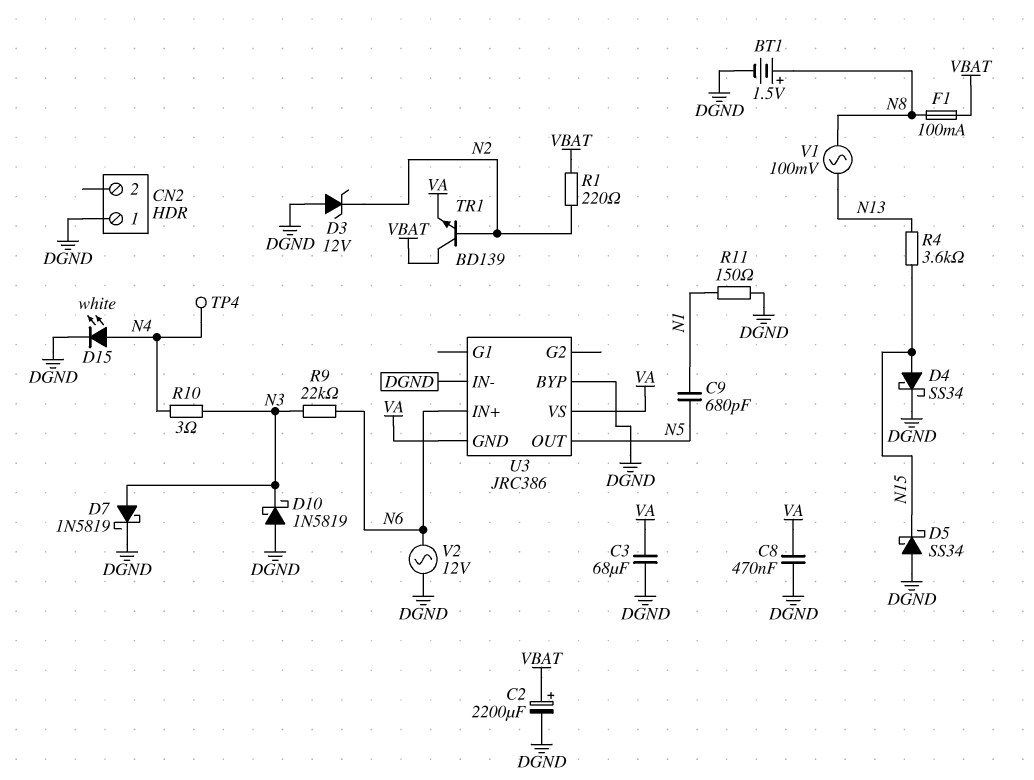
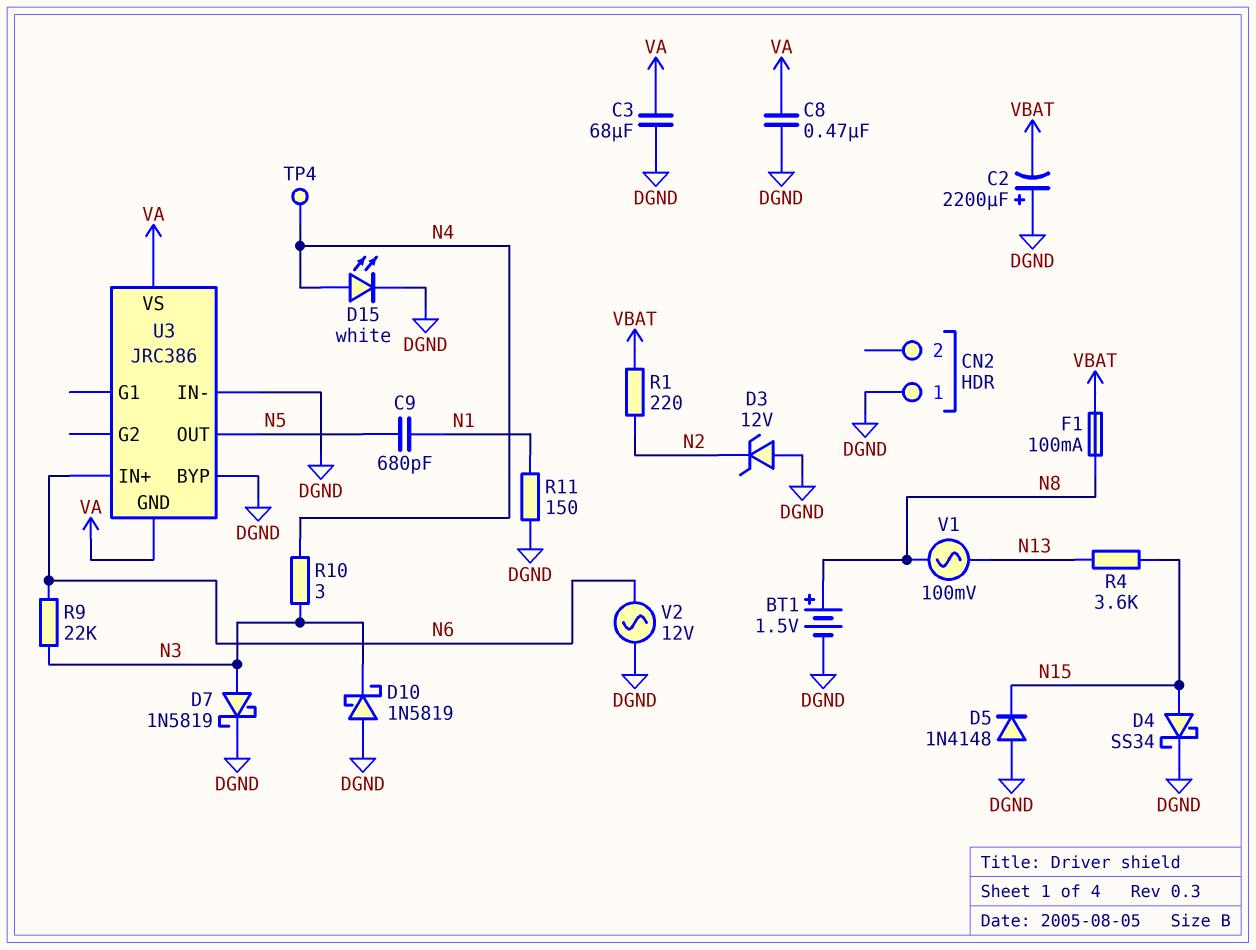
C2: 2200uF (plus VBAT, minus DGND) -> 2200uF (plus DGND, minus VBAT)
D5: schottky SS34 (A DGND, K N15) -> diode 1N4148 (A DGND, K N15)
TR1: NPN BD139 (B N2, C VBAT, E VA) -> none

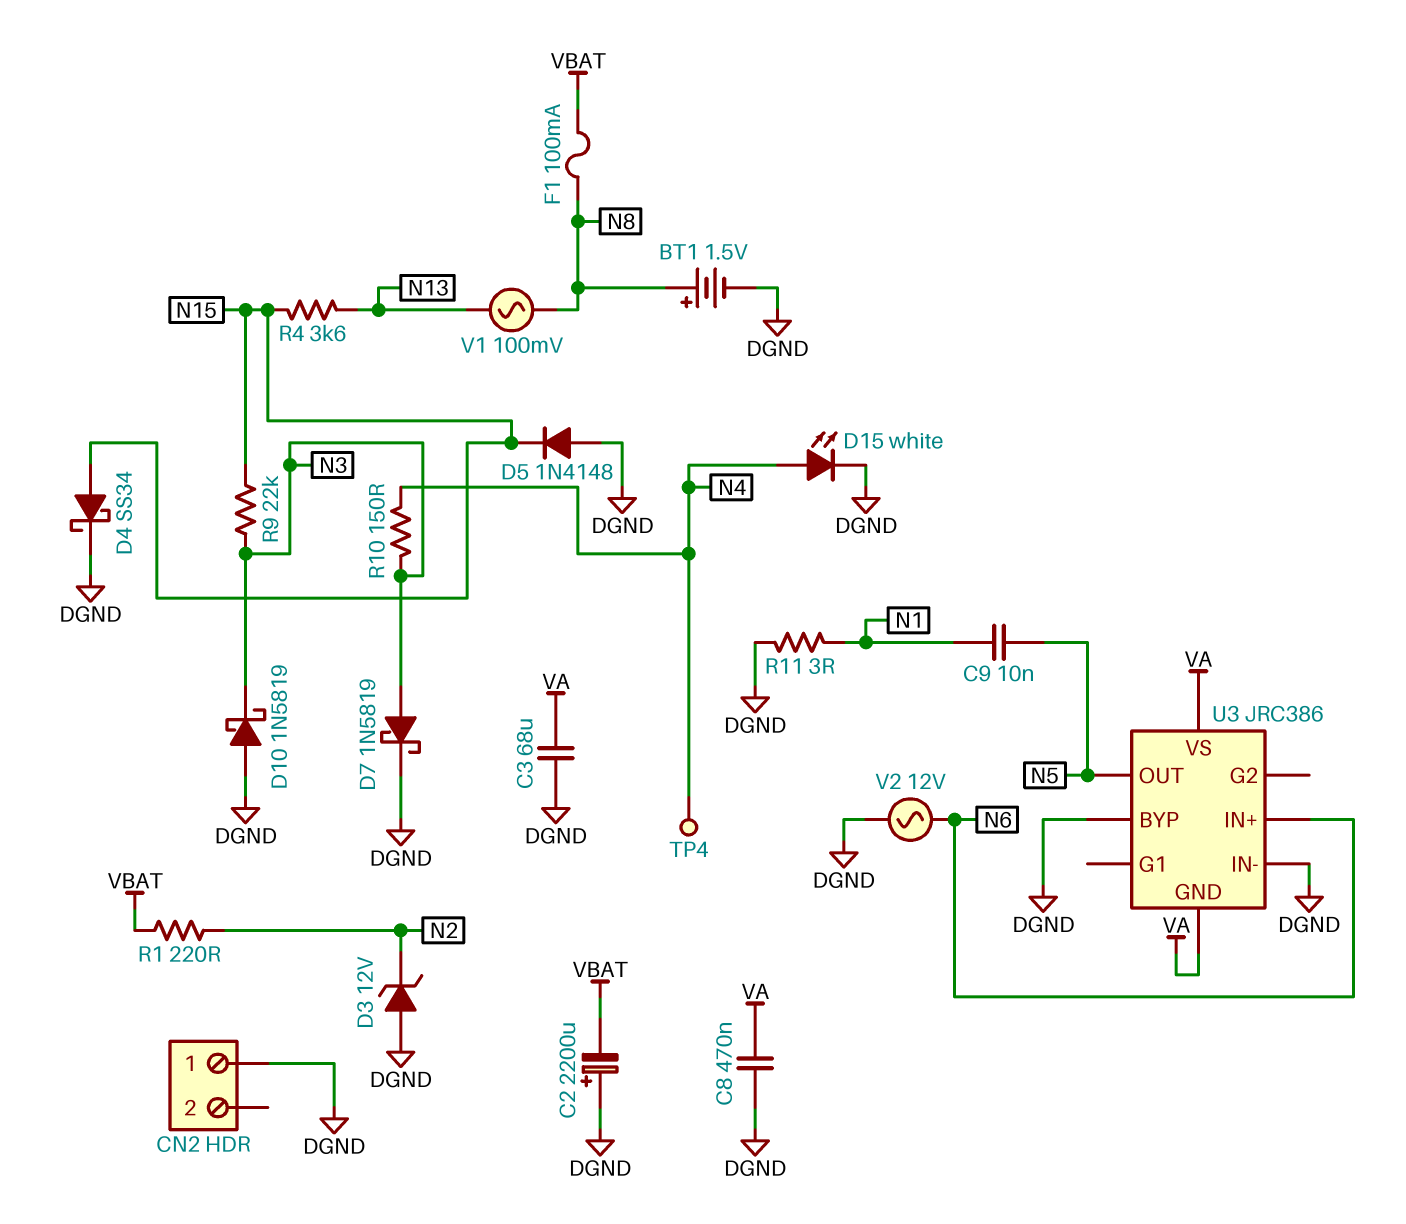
C9: 680pF (N1, N5) -> 10nF (N1, N5)
R9: 22k (N3, N6) -> 22k (N3, N15)
R10: 3 (N3, N4) -> 150 (N3, N4)
R11: 150 (DGND, N1) -> 3 (DGND, N1)

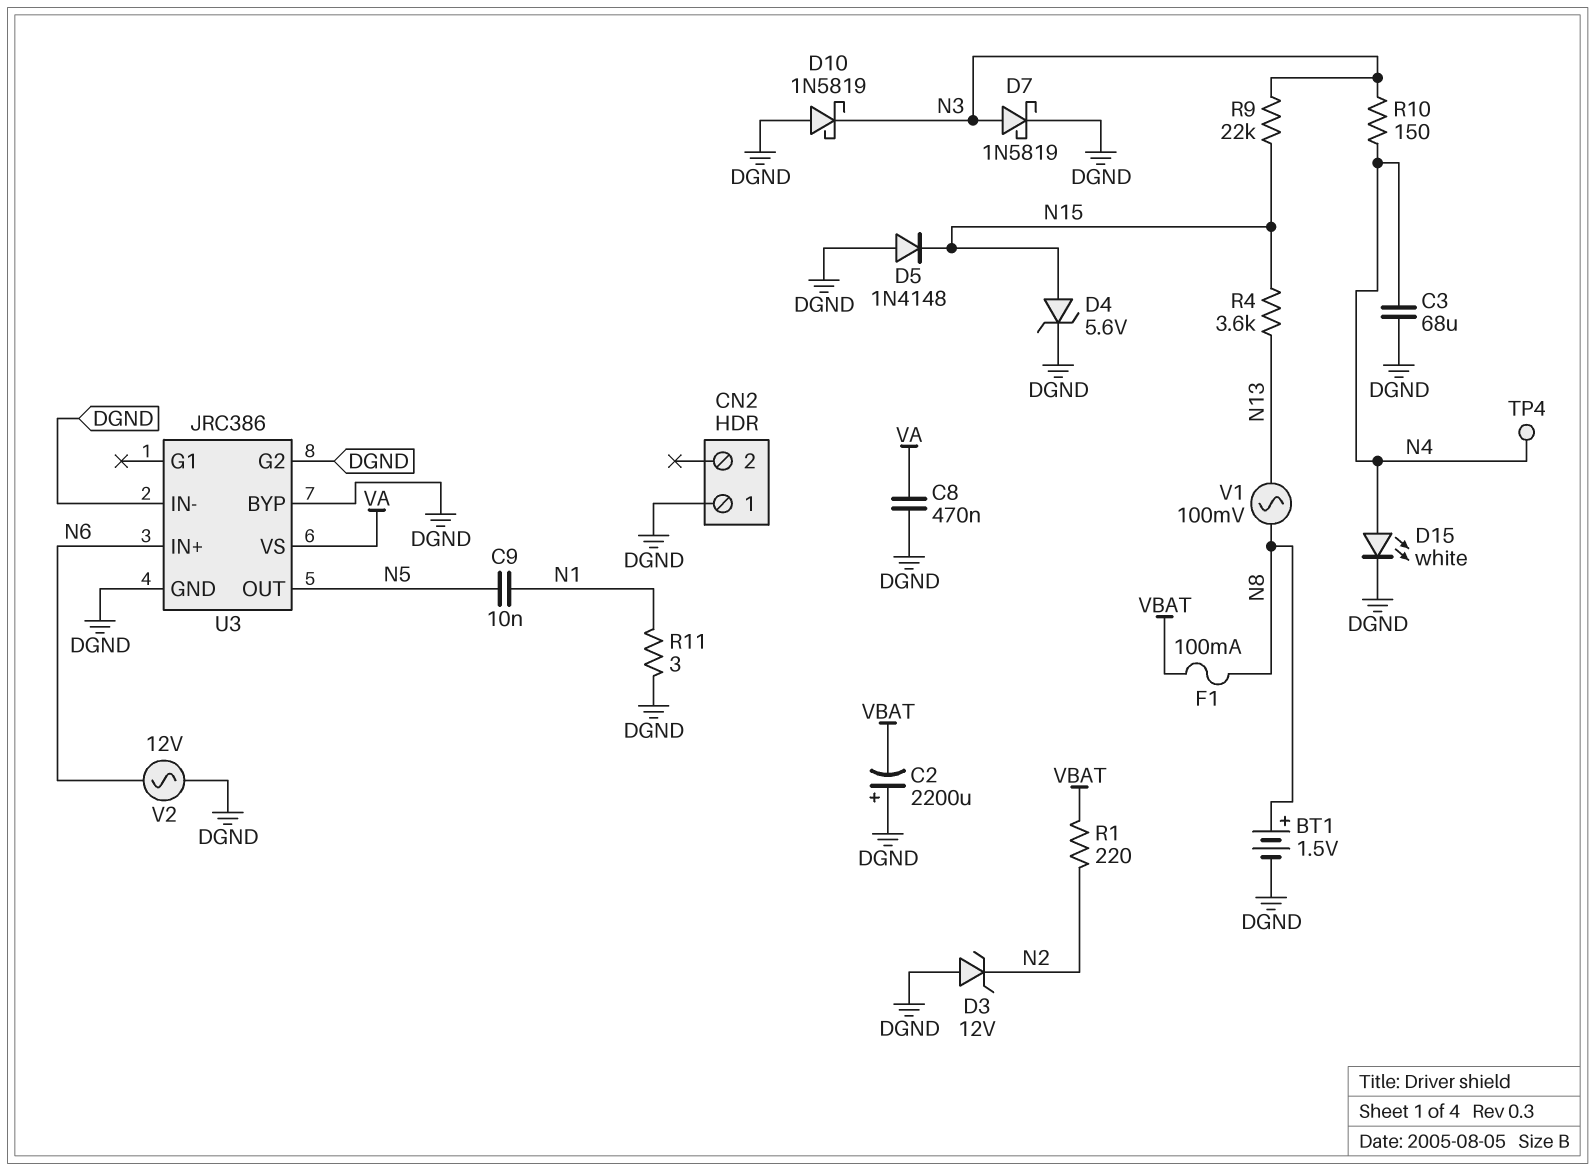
C3: 68uF (DGND, VA) -> 68uF (DGND, N4)
D4: schottky SS34 (A N15, K DGND) -> zener 5.6V (A N15, K DGND)
U3 pin G2: none -> DGND
U3 pin GND: VA -> DGND

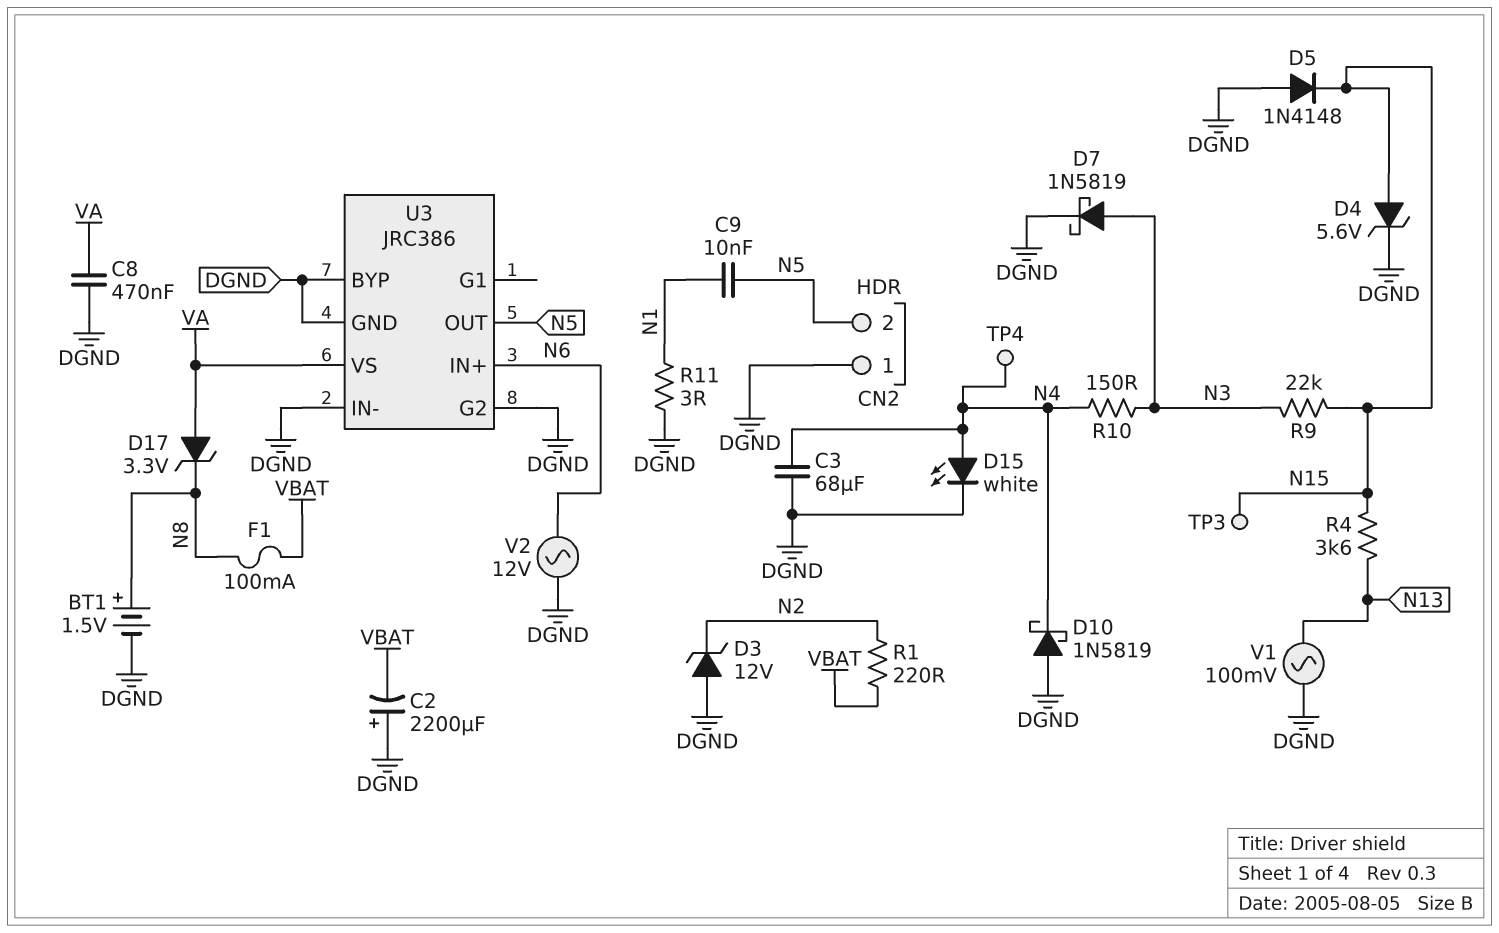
CN2 pin 2: none -> N5
D10: schottky 1N5819 (A DGND, K N3) -> schottky 1N5819 (A DGND, K N4)
D17: none -> zener 3.3V (A VA, K N8)
TP3: none -> test point (N15)
V1: AC 100mV (N8, N13) -> AC 100mV (DGND, N13)

